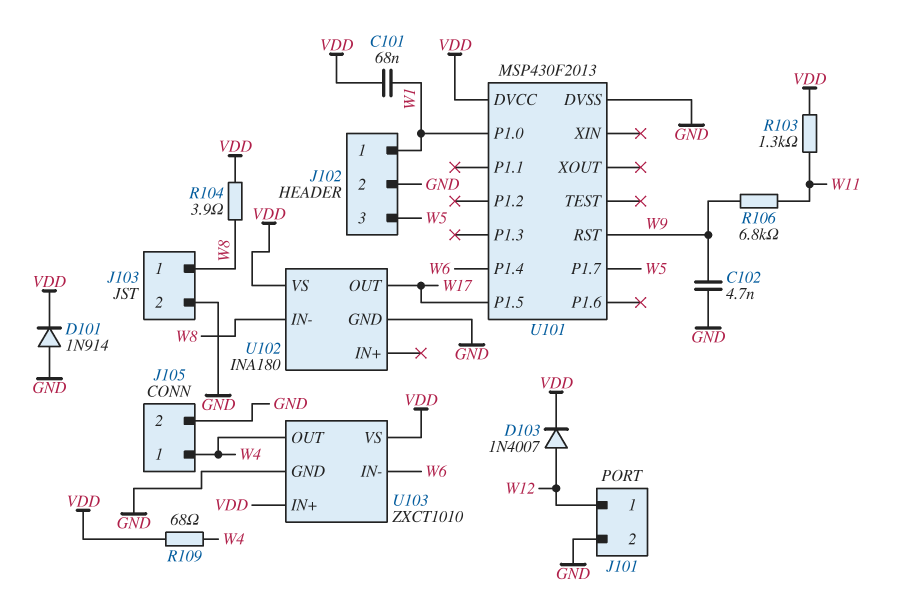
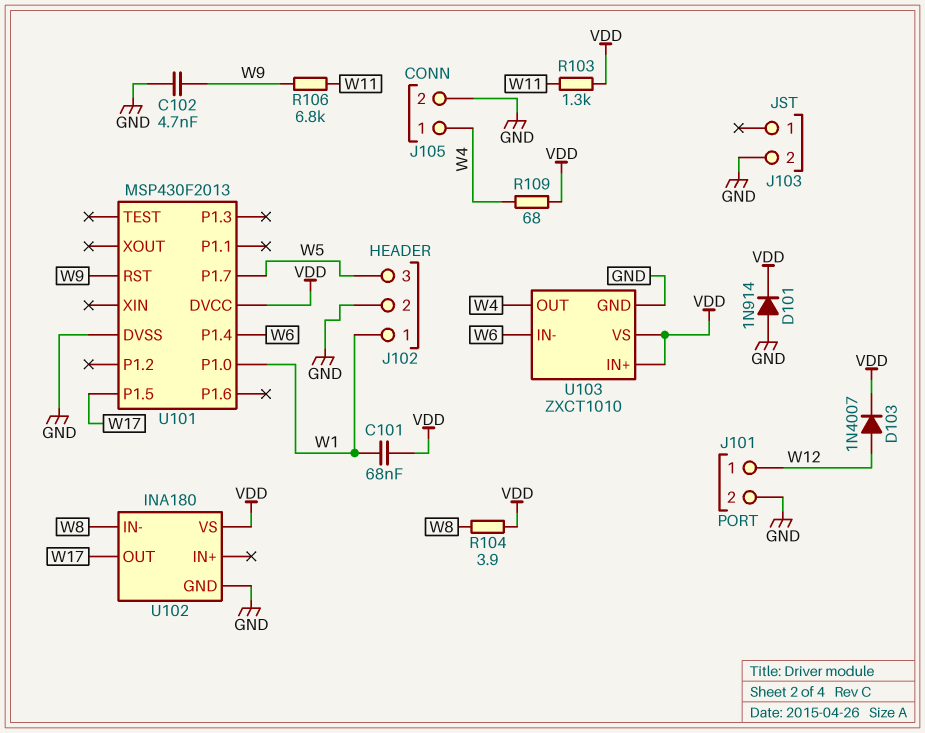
J103 pin 1: W8 -> none

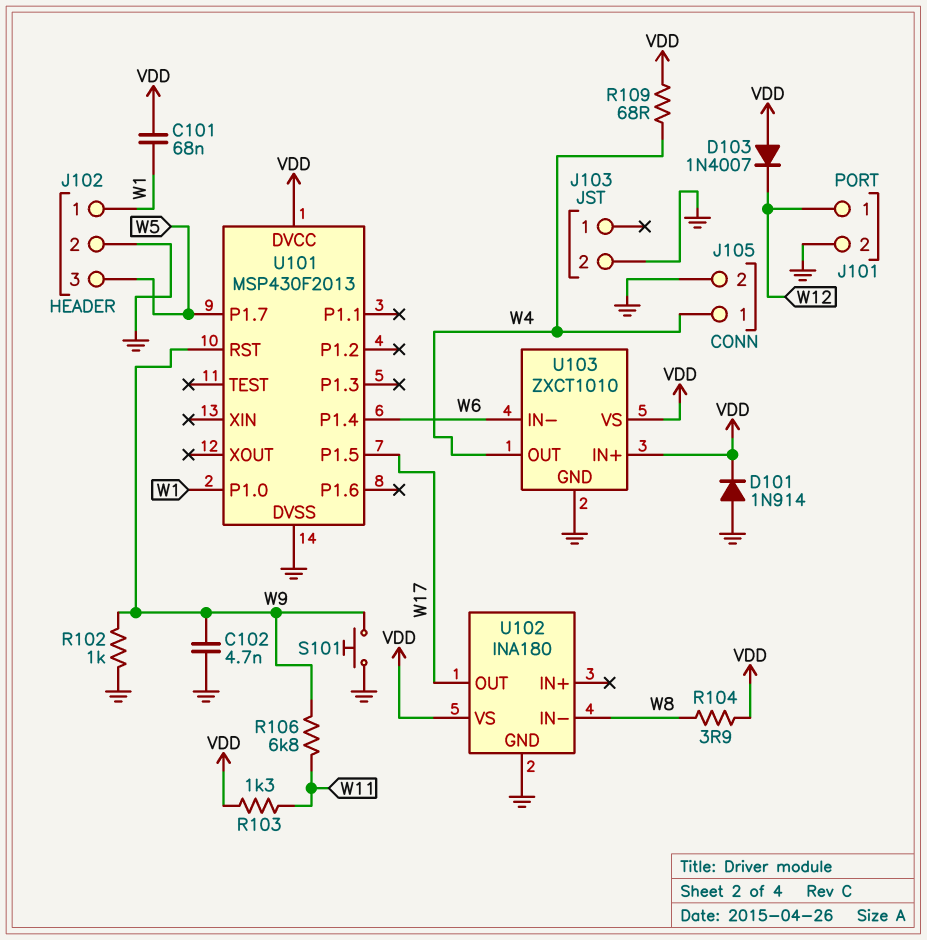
D103: diode 1N4007 (A W12, K VDD) -> diode 1N4007 (A VDD, K W12)
R102: none -> 1k (GND, W9)
S101: none -> button (GND, W9)

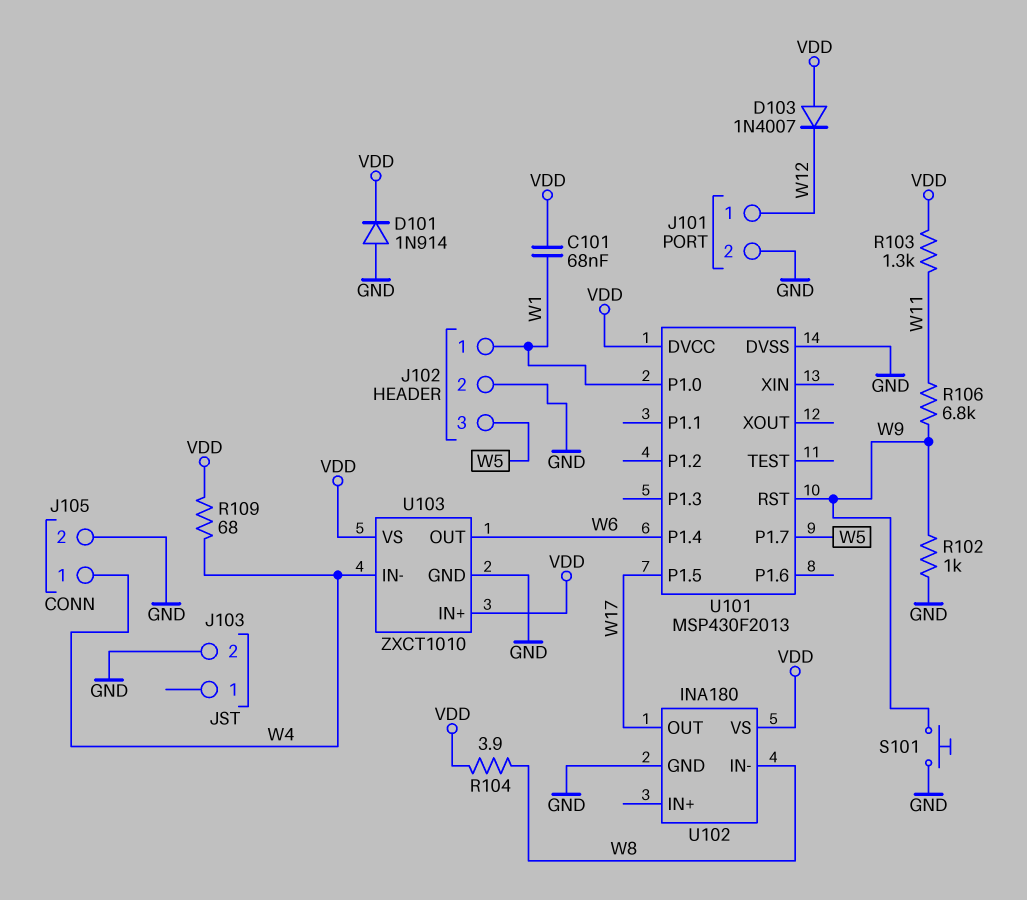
C102: 4.7nF (GND, W9) -> none
U103 pin IN-: W6 -> W4
U103 pin OUT: W4 -> W6

